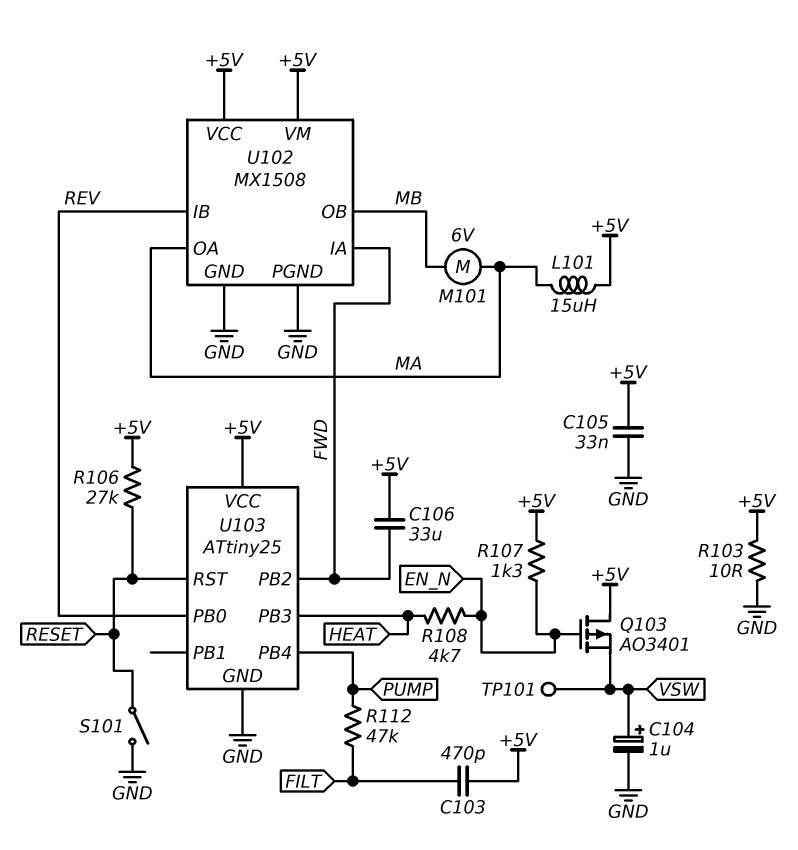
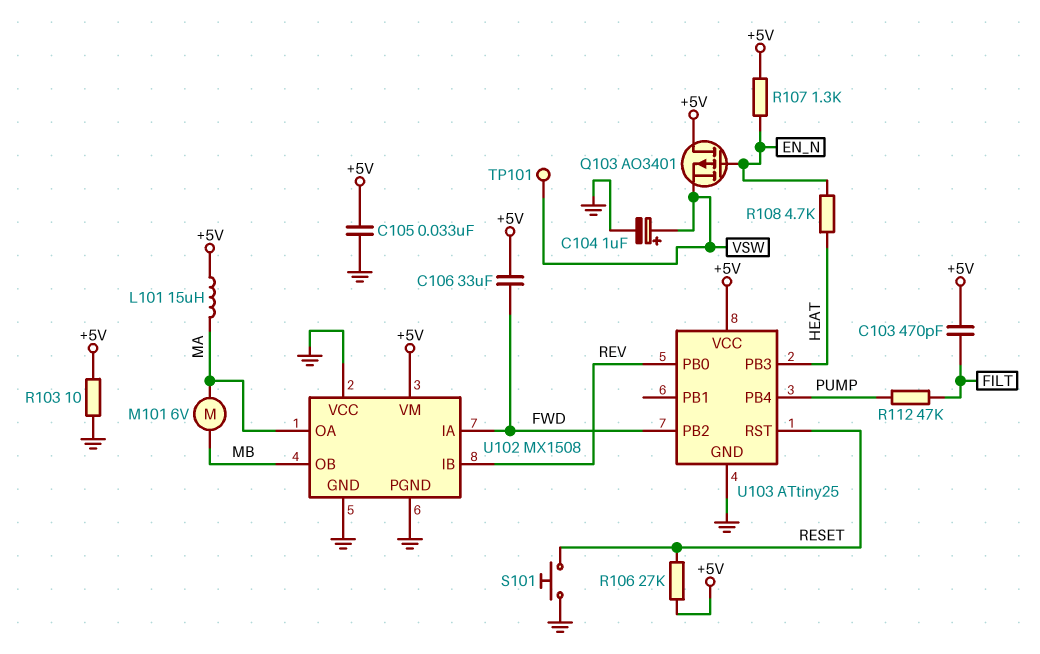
S101: switch (GND, RESET) -> button (GND, RESET)
U102 pin VCC: +5V -> GND

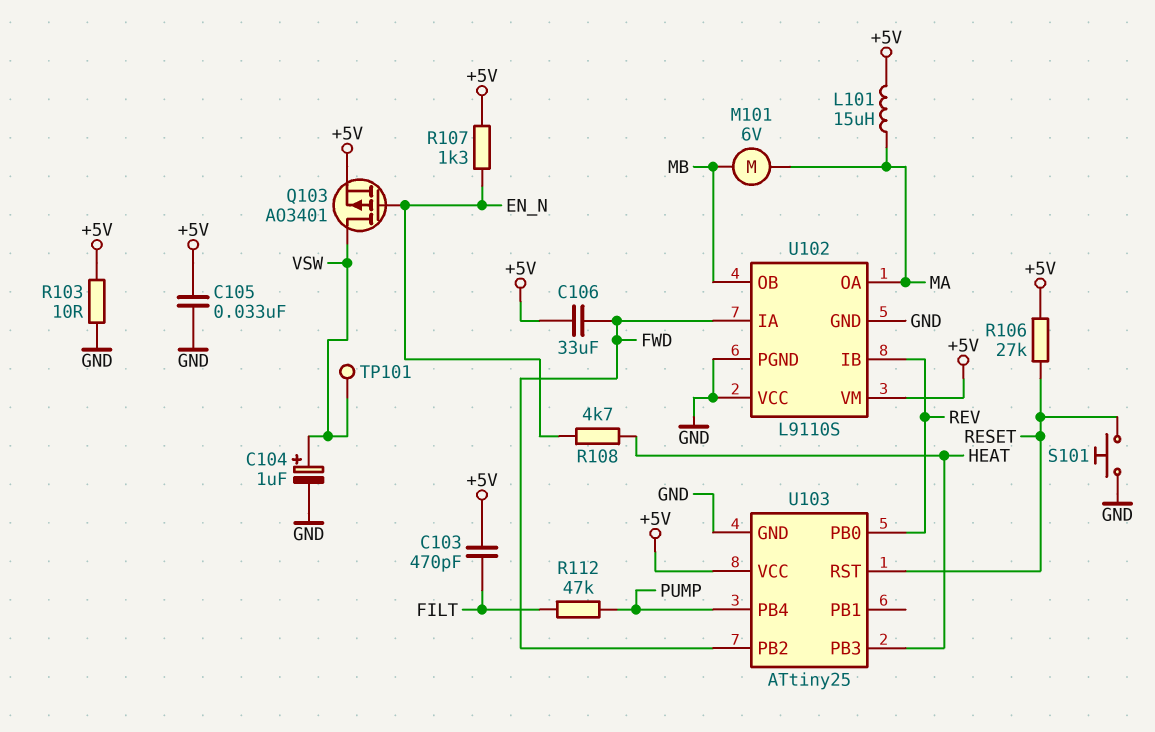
Q103: PMOS AO3401 (G EN_N, D +5V, S VSW) -> PMOS AO3401 (G EN_N, D VSW, S +5V)
U102: MX1508 -> L9110S

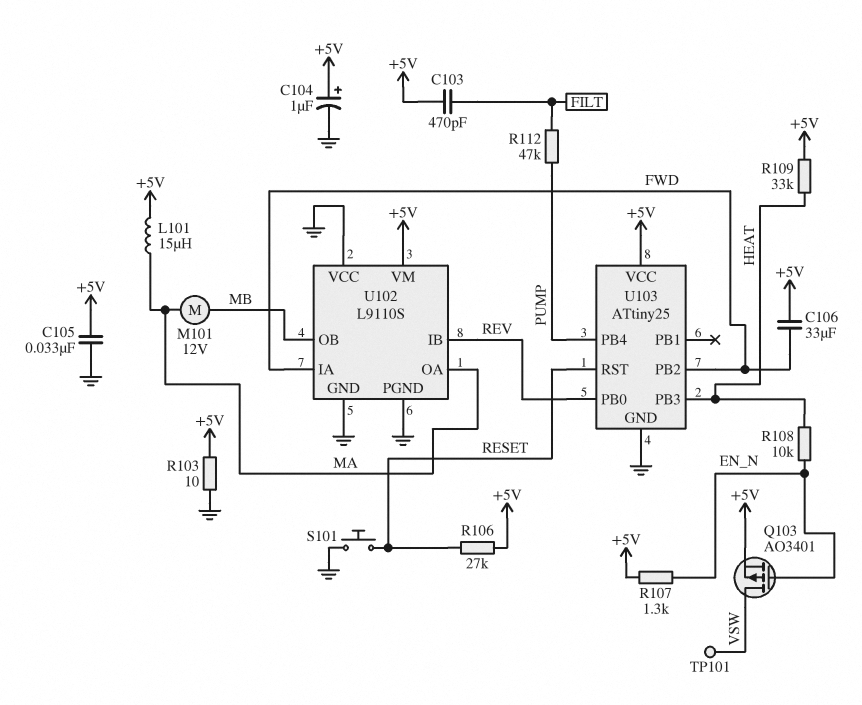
C104: 1uF (plus VSW, minus GND) -> 1uF (plus +5V, minus GND)
M101: motor 6V (MA, MB) -> motor 12V (MA, MB)
R108: 4.7k (EN_N, HEAT) -> 10k (EN_N, HEAT)
R109: none -> 33k (+5V, HEAT)

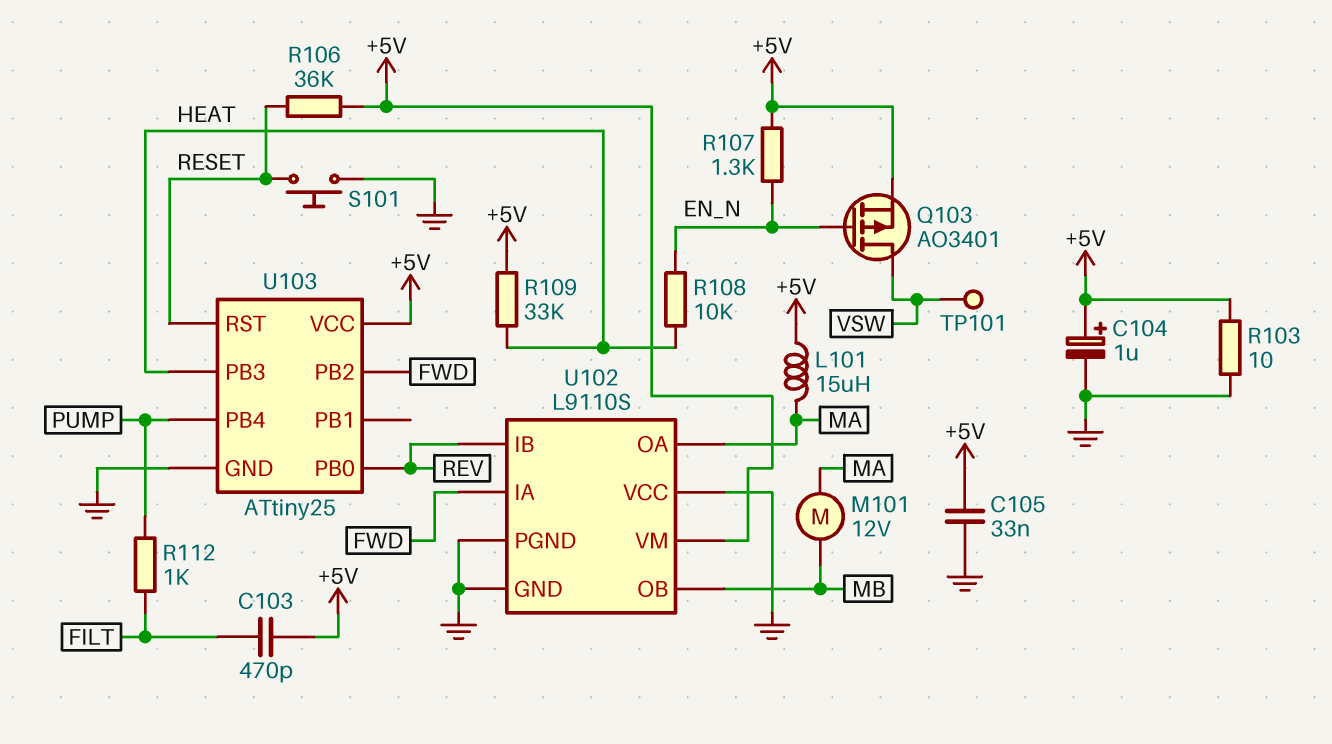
C106: 33uF (+5V, FWD) -> none
R106: 27k (+5V, RESET) -> 36k (+5V, RESET)
R112: 47k (FILT, PUMP) -> 1k (FILT, PUMP)

